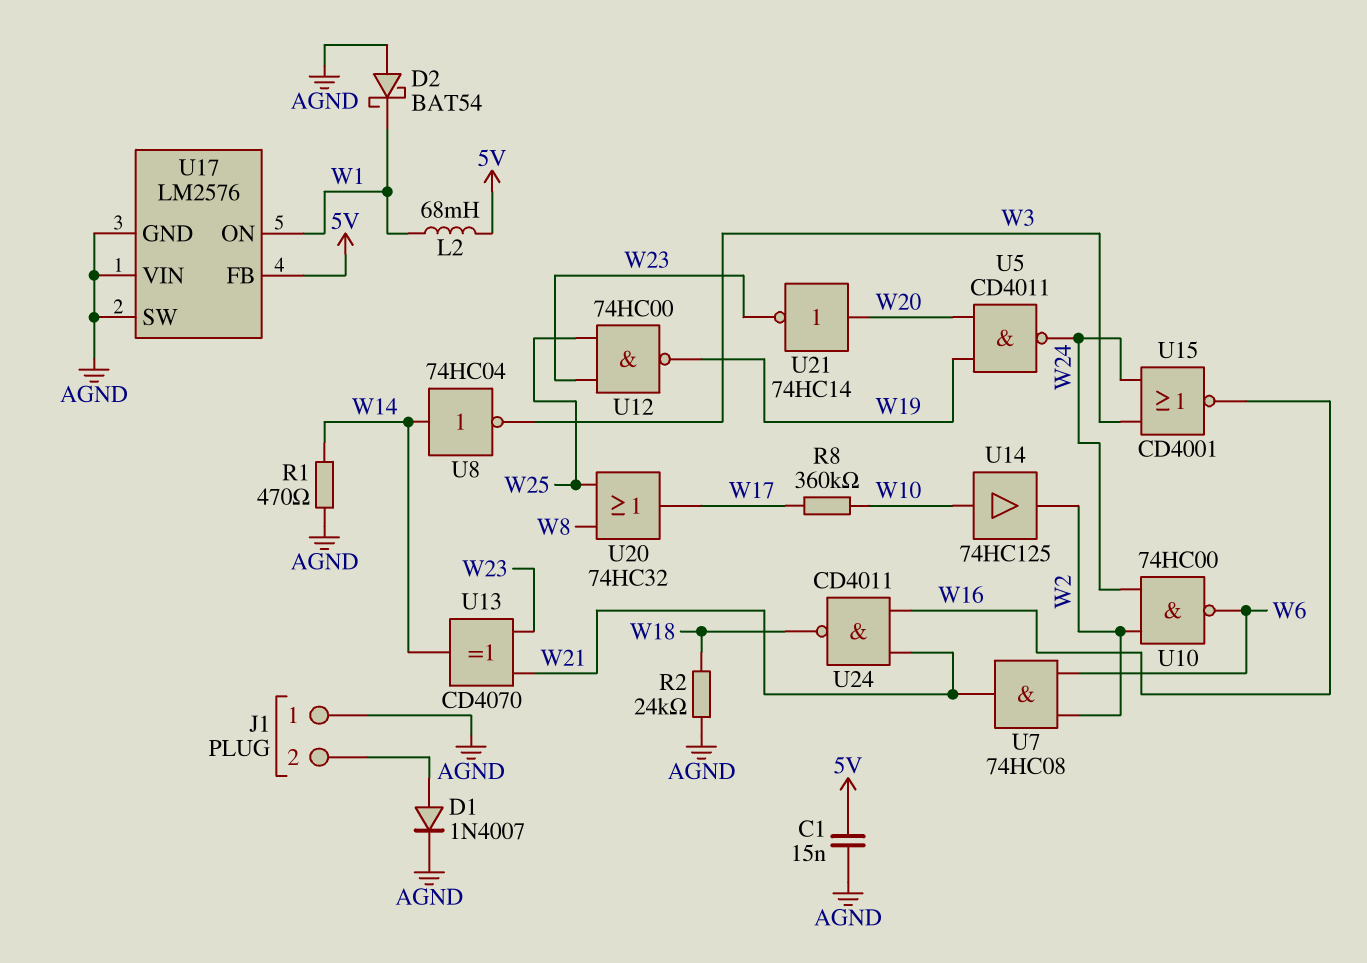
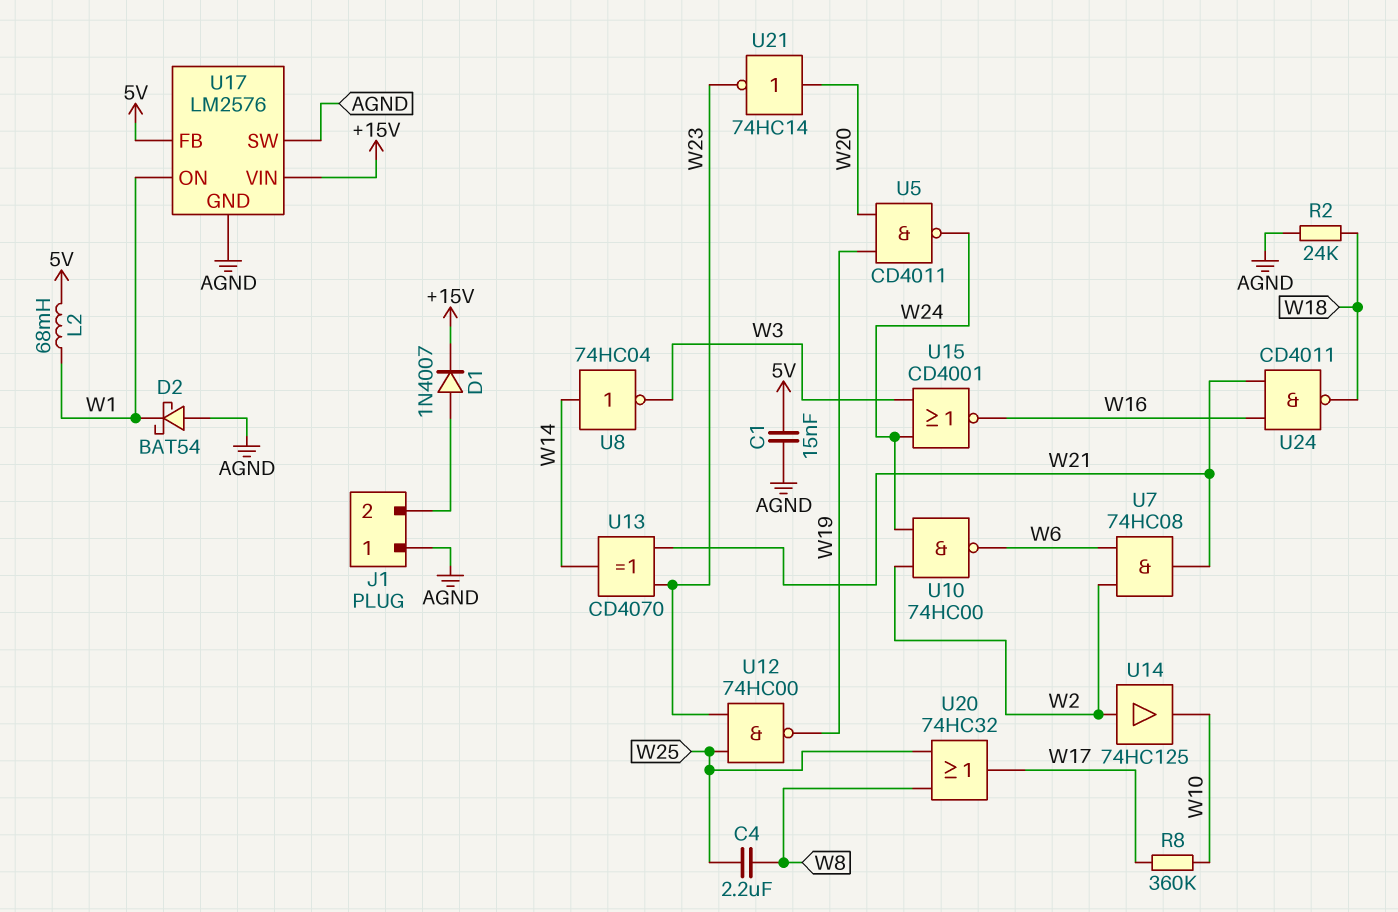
C4: none -> 2.2uF (W8, W25)
D1: diode 1N4007 (A J1/2, K AGND) -> diode 1N4007 (A J1/2, K +15V)
R1: 470 (AGND, W14) -> none
U14: buffer 74HC125 (in W10, out W2) -> buffer 74HC125 (in W2, out W10)
U17 pin VIN: AGND -> +15V

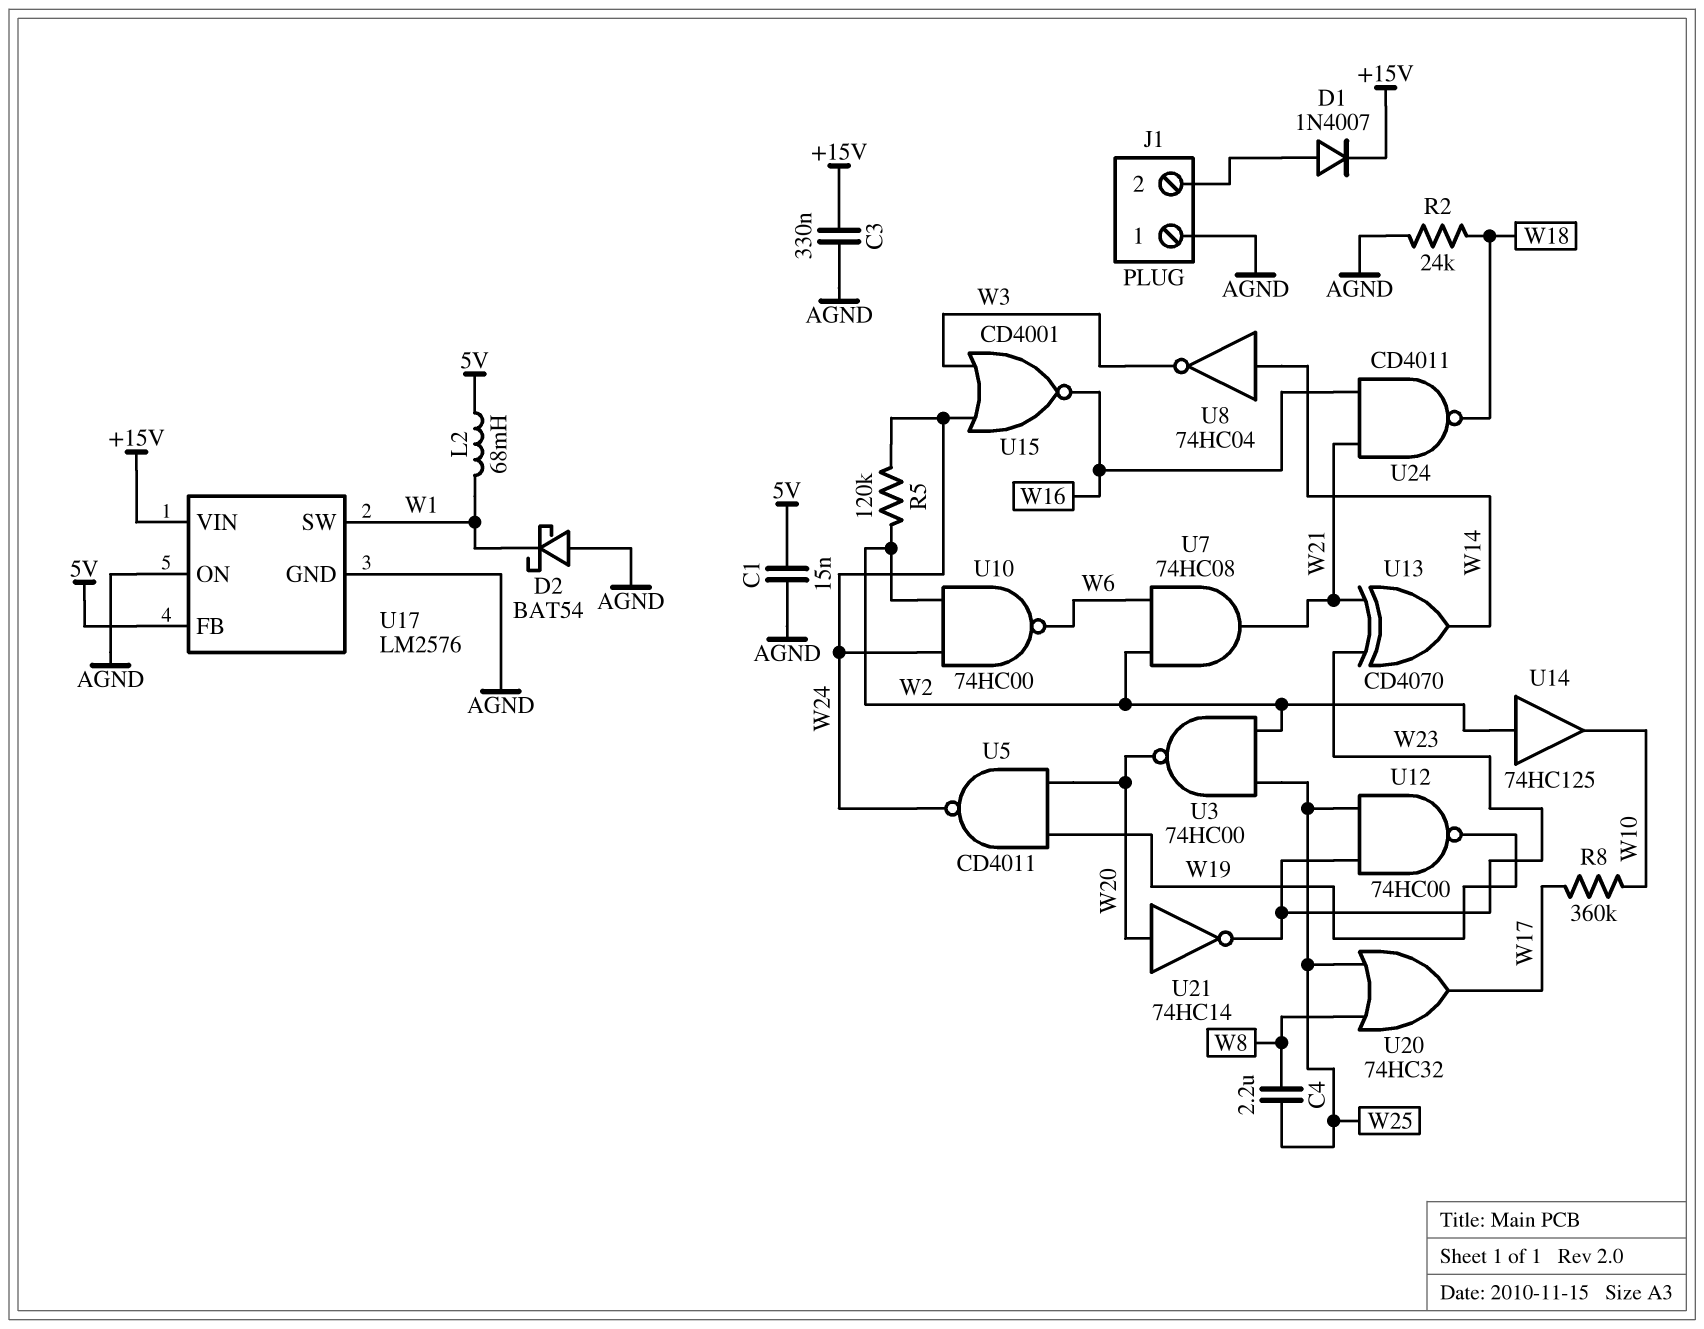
C3: none -> 330nF (+15V, AGND)
R5: none -> 120k (W2, W24)
U3: none -> NAND 74HC00 (in W2, in W25, out W20)
U17 pin ON: W1 -> AGND
U17 pin SW: AGND -> W1

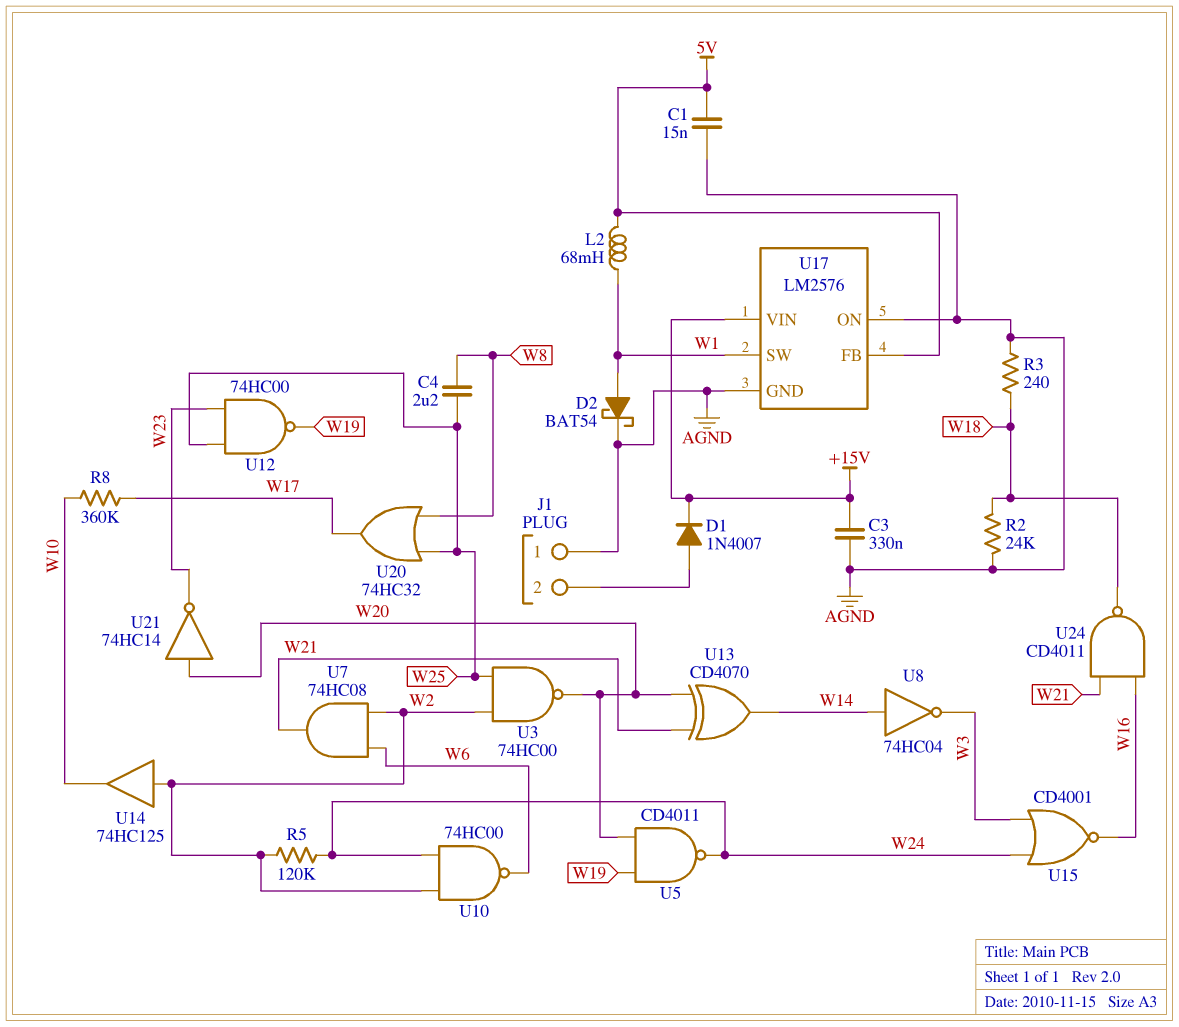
D2: schottky BAT54 (A AGND, K W1) -> schottky BAT54 (A W1, K AGND)
R3: none -> 240 (AGND, W18)
U13: XOR CD4070 (in W21, in W23, out W14) -> XOR CD4070 (in W20, in W21, out W14)

